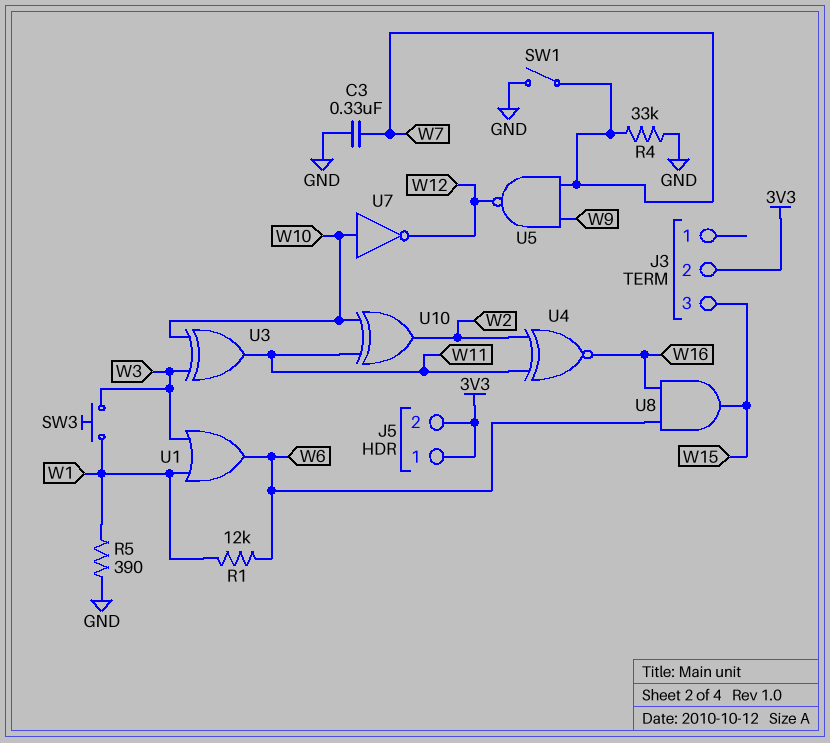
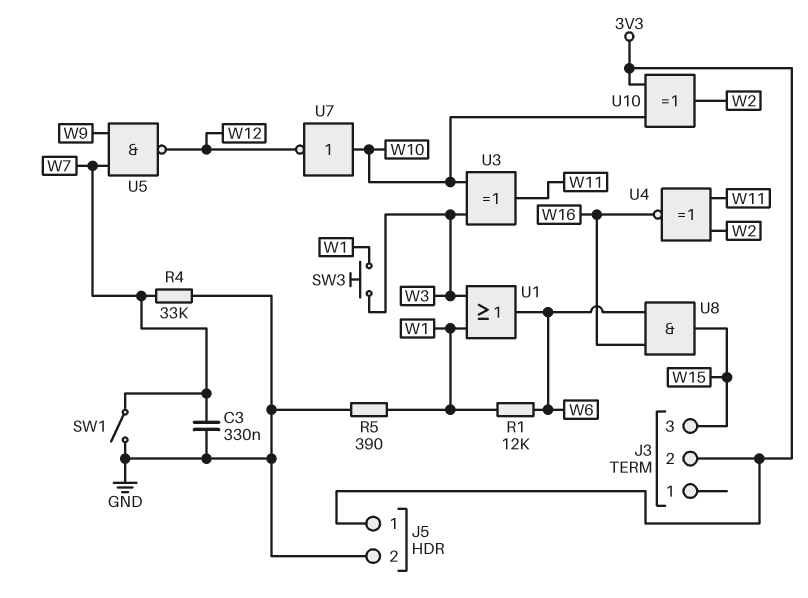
J5 pin 2: 3V3 -> GND
U10: XOR (in W10, in W11, out W2) -> XOR (in 3V3, in W10, out W2)

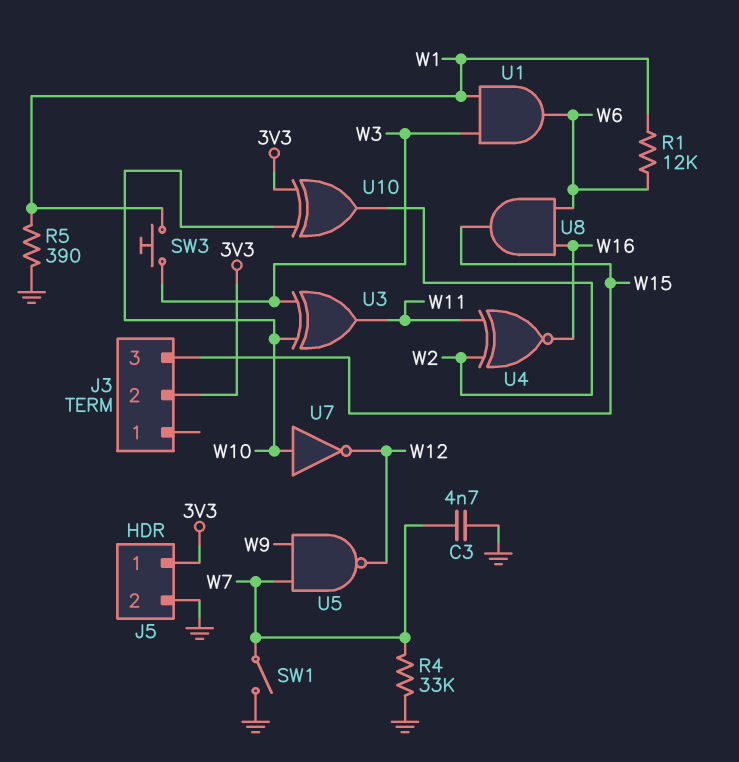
C3: 330nF (GND, W7) -> 4.7nF (GND, W7)
U1: OR (in W1, in W3, out W6) -> AND (in W1, in W3, out W6)

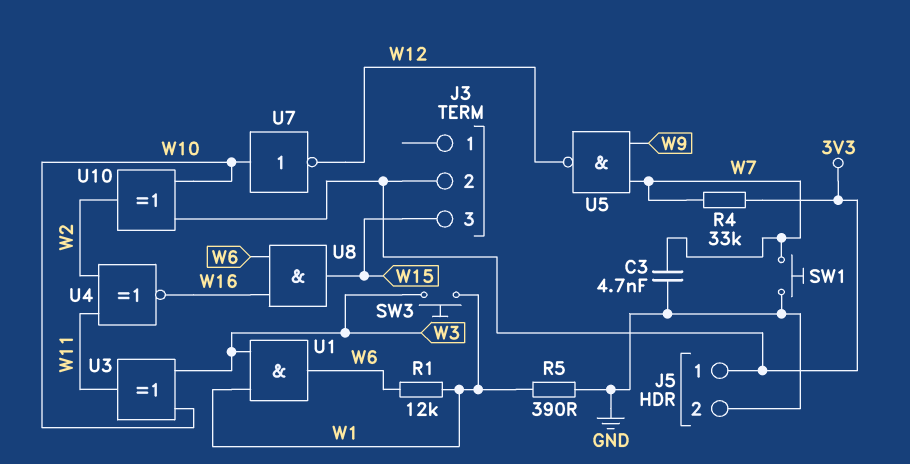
R4: 33k (GND, W7) -> 33k (3V3, W7)
SW1: switch (GND, W7) -> button (GND, W7)

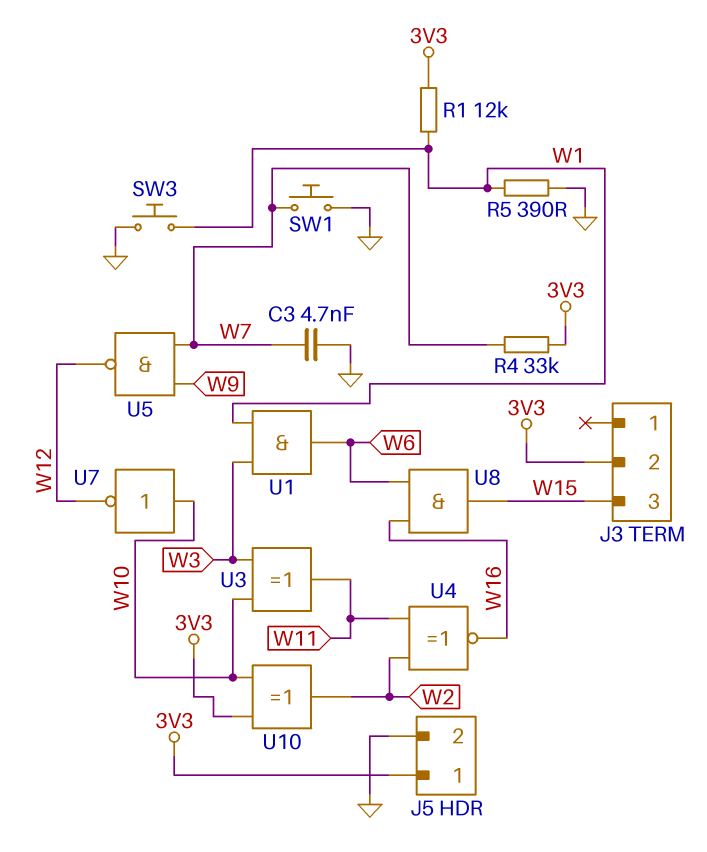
R1: 12k (W1, W6) -> 12k (3V3, W1)
SW3: button (W1, W3) -> button (GND, W1)

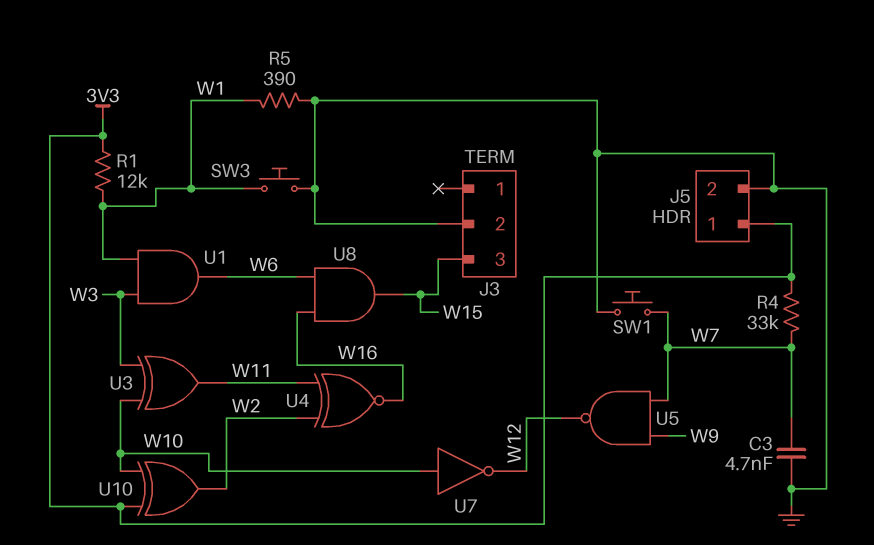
J3 pin 2: 3V3 -> GND

